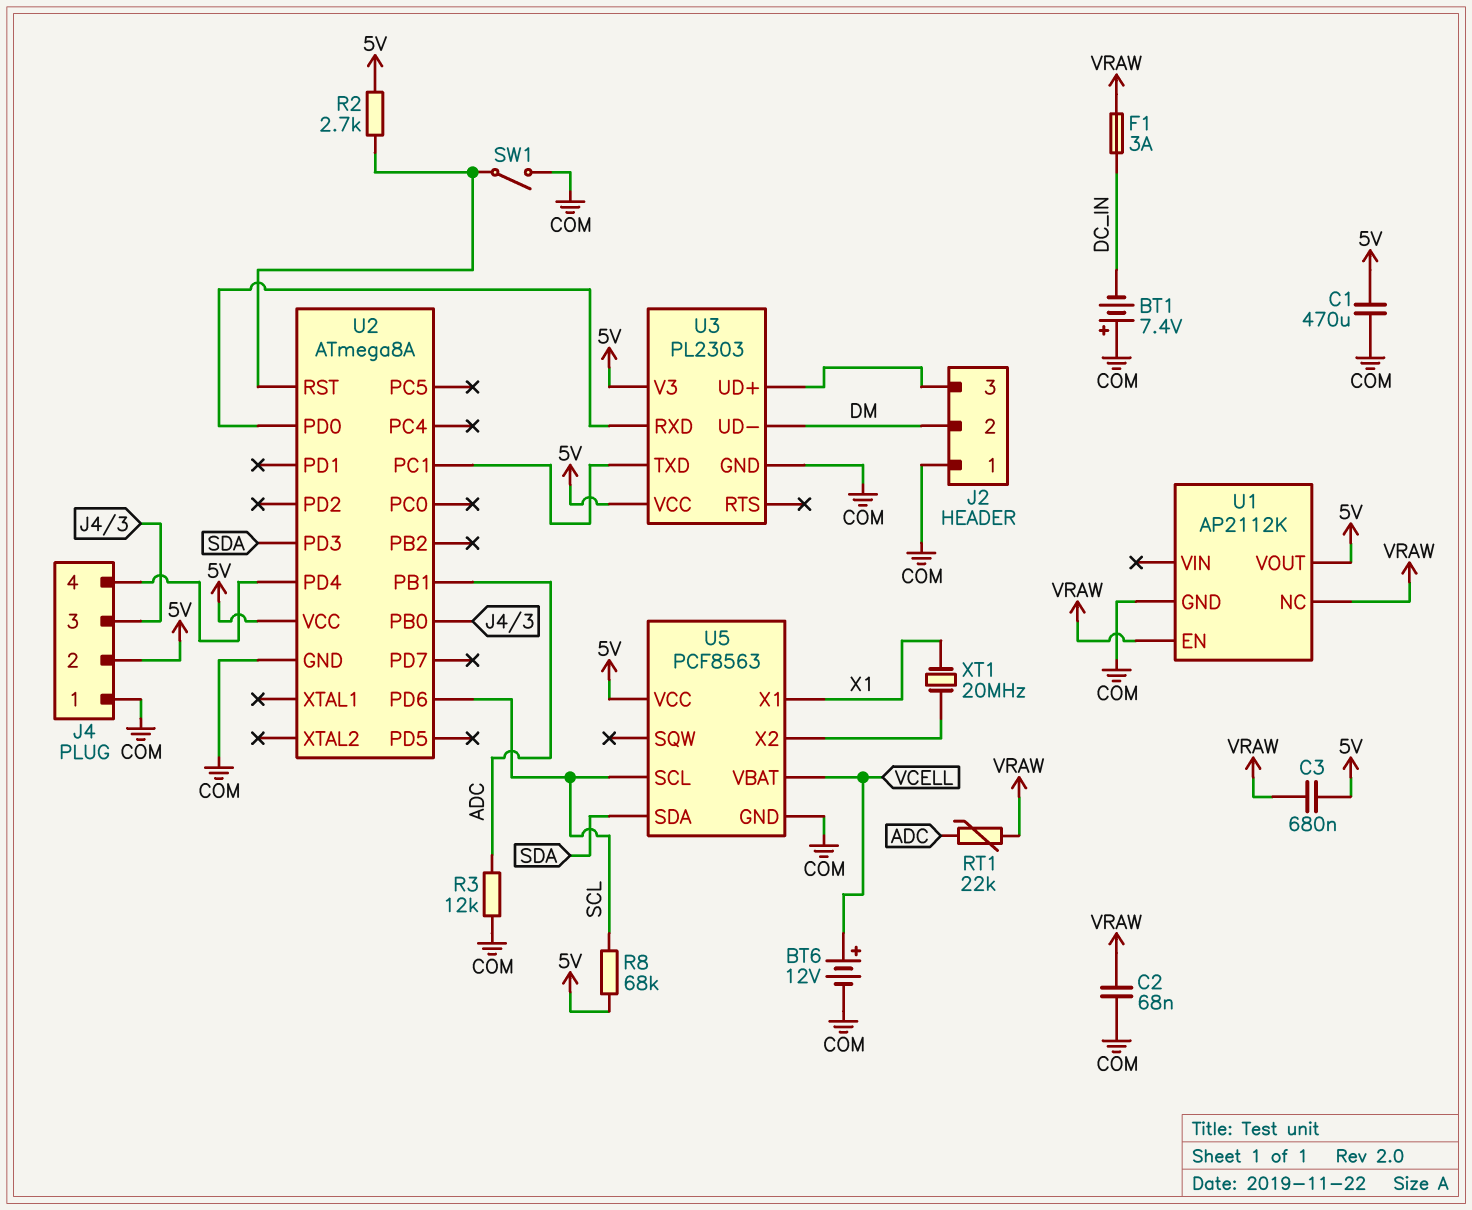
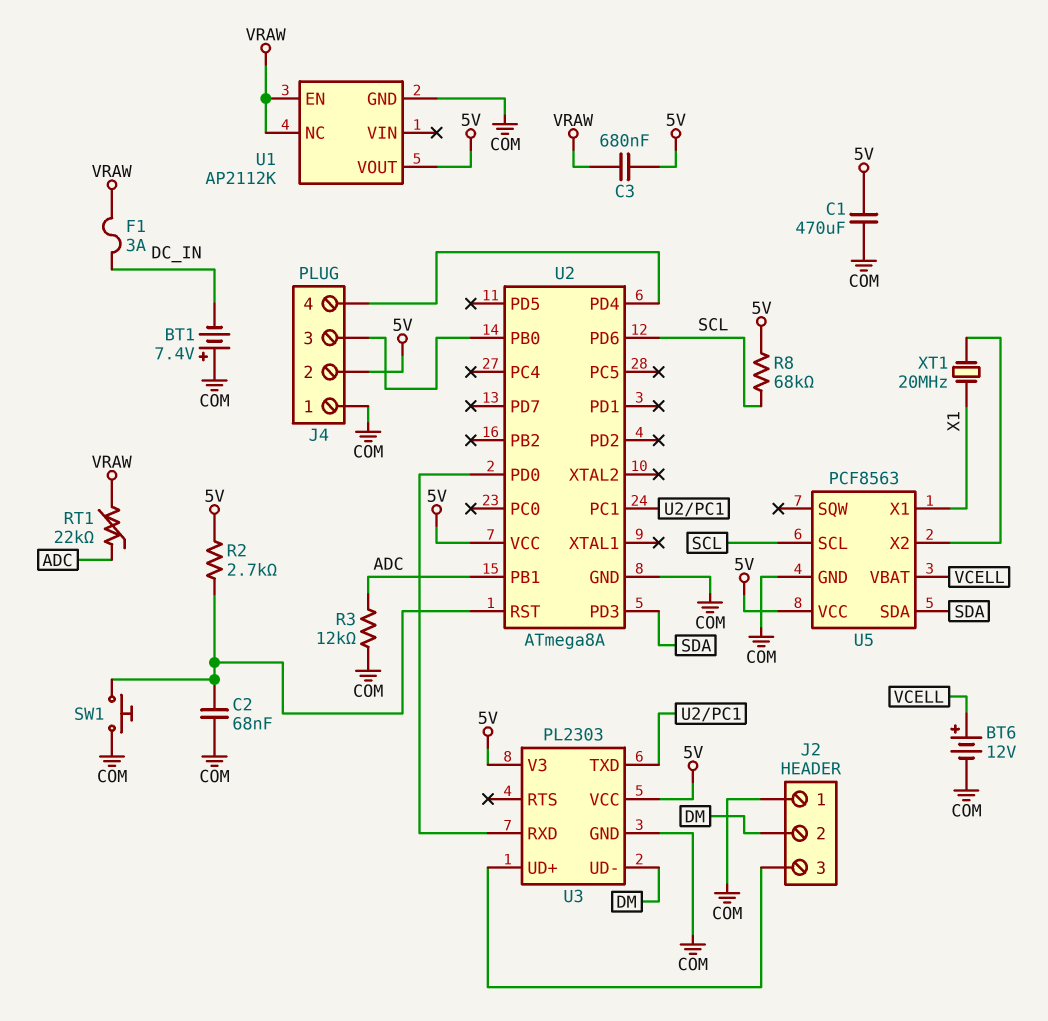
C2: 68nF (COM, VRAW) -> 68nF (COM, U2/RST)
SW1: switch (COM, U2/RST) -> button (COM, U2/RST)

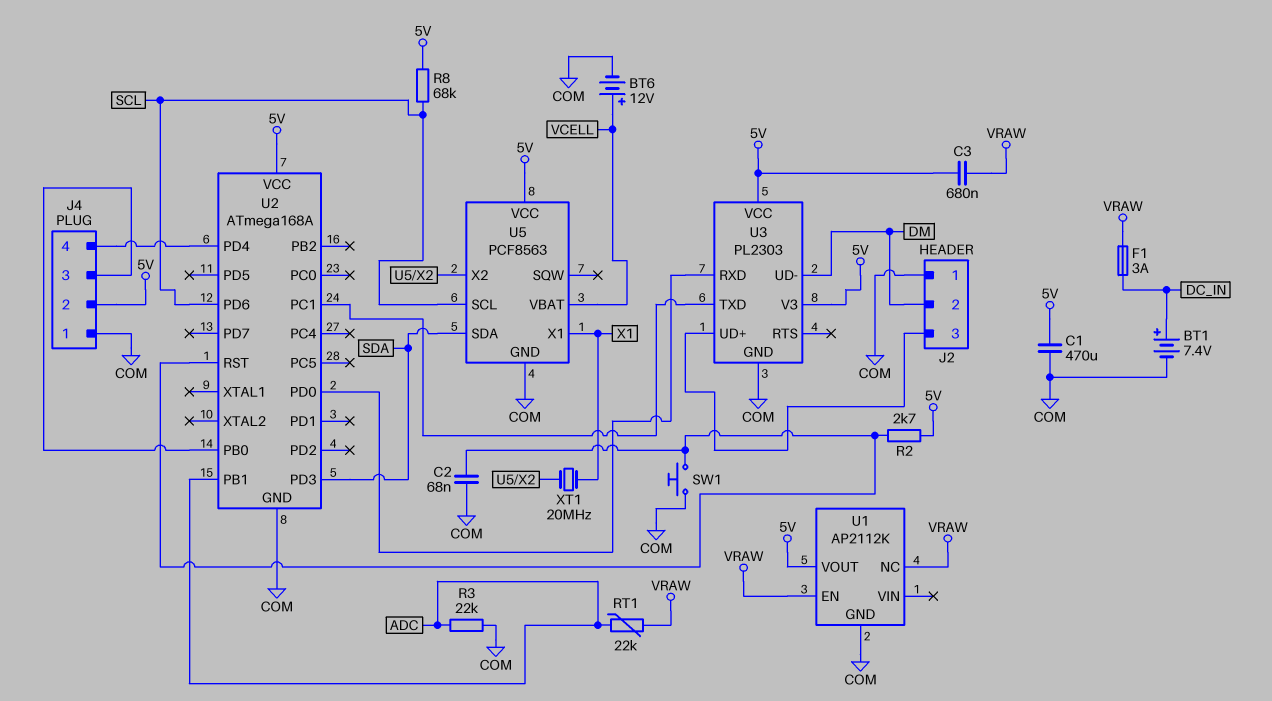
BT1: 7.4V (plus COM, minus DC_IN) -> 7.4V (plus DC_IN, minus COM)
R3: 12k (ADC, COM) -> 22k (ADC, COM)
U2: ATmega8A -> ATmega168A

